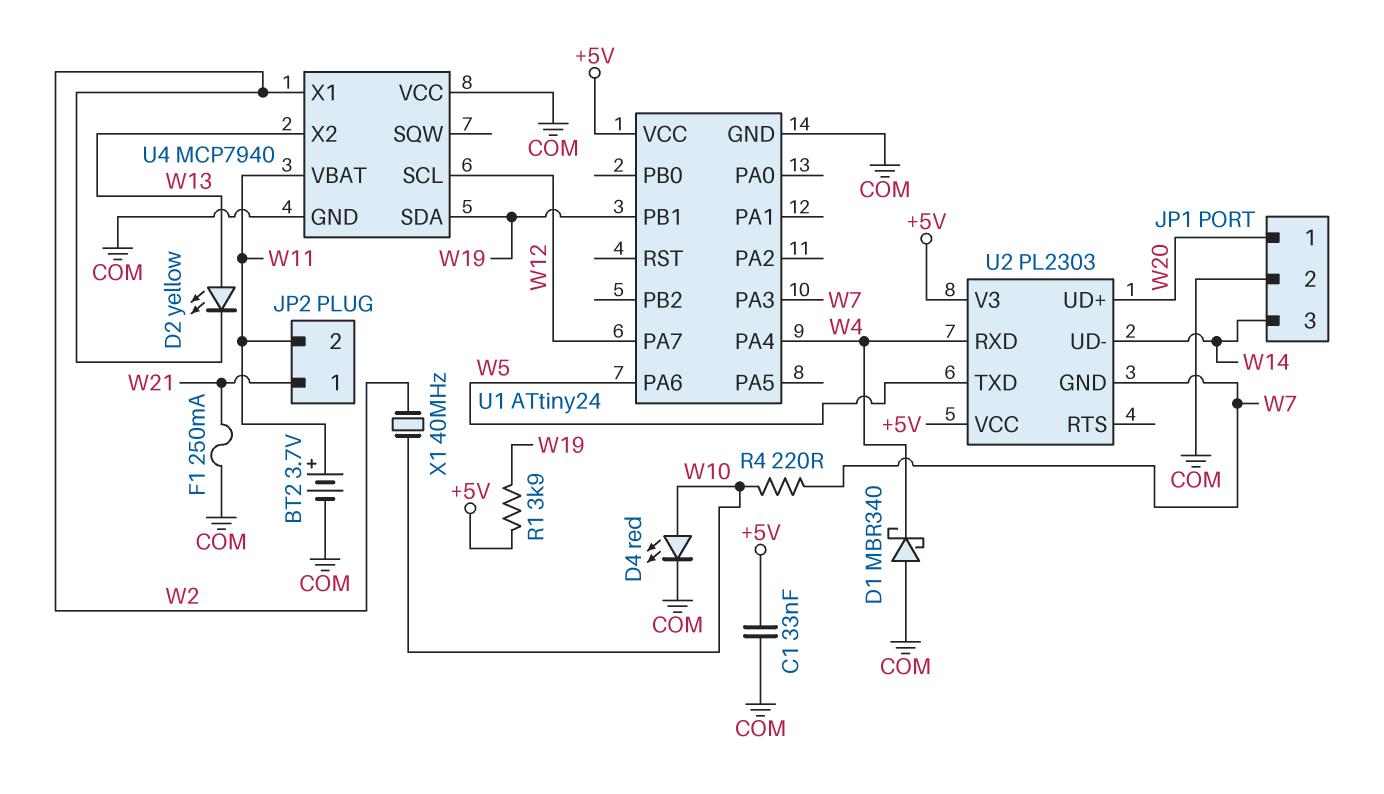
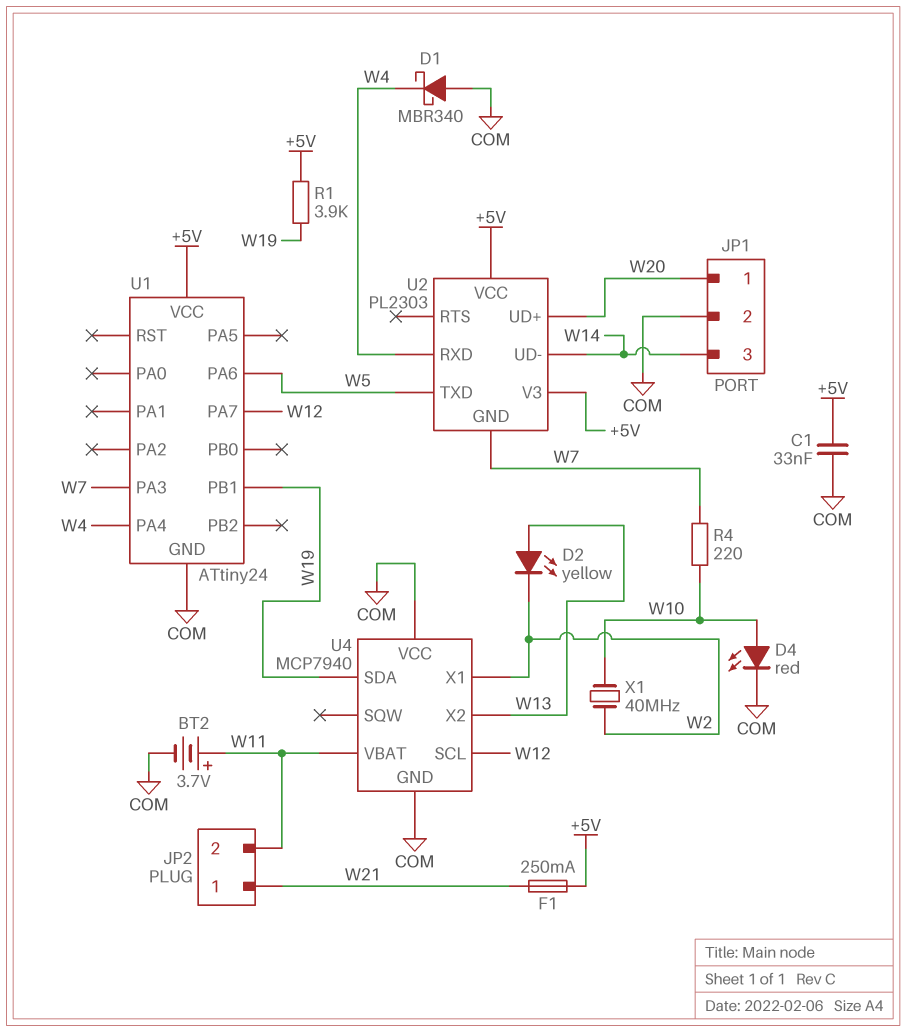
F1: 250mA (COM, W21) -> 250mA (+5V, W21)

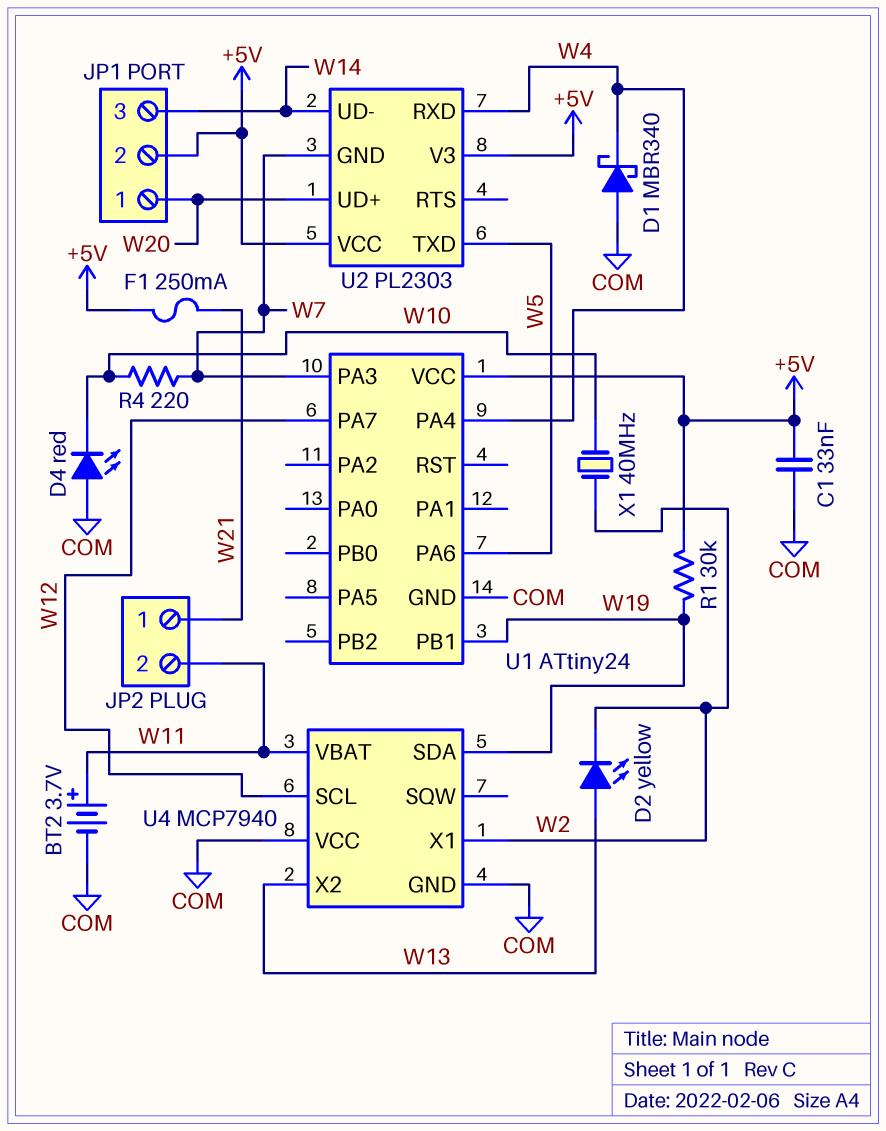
D4: LED red (A W10, K COM) -> LED red (A COM, K W10)
JP1 pin 2: COM -> +5V
R1: 3.9k (+5V, W19) -> 30k (+5V, W19)

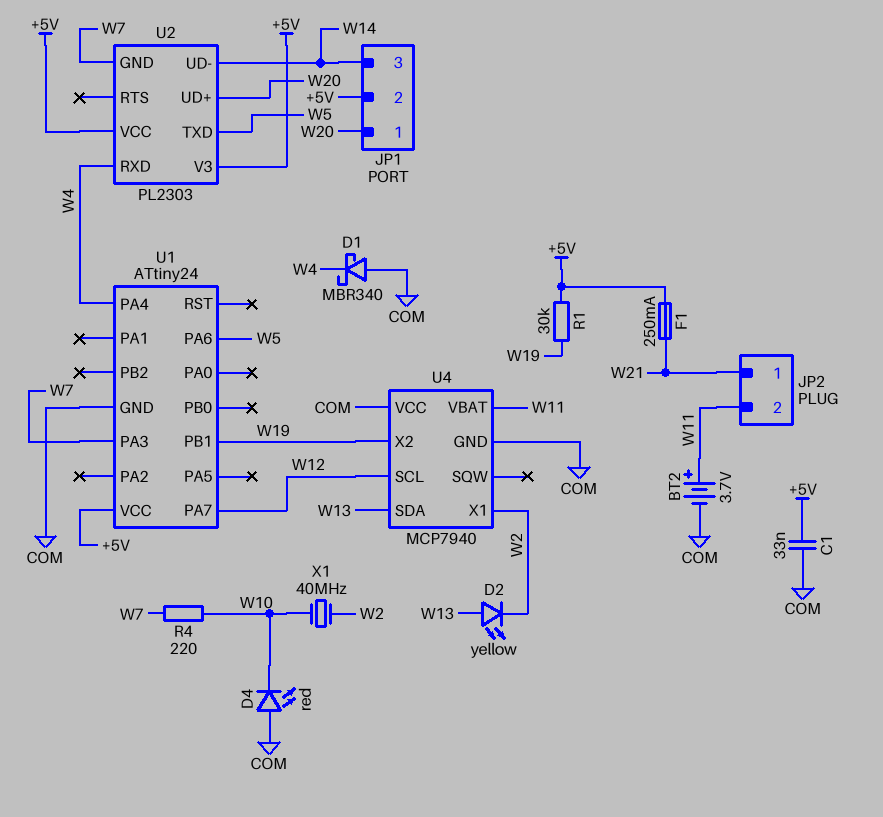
U4 pin SDA: W19 -> W13
U4 pin X2: W13 -> W19

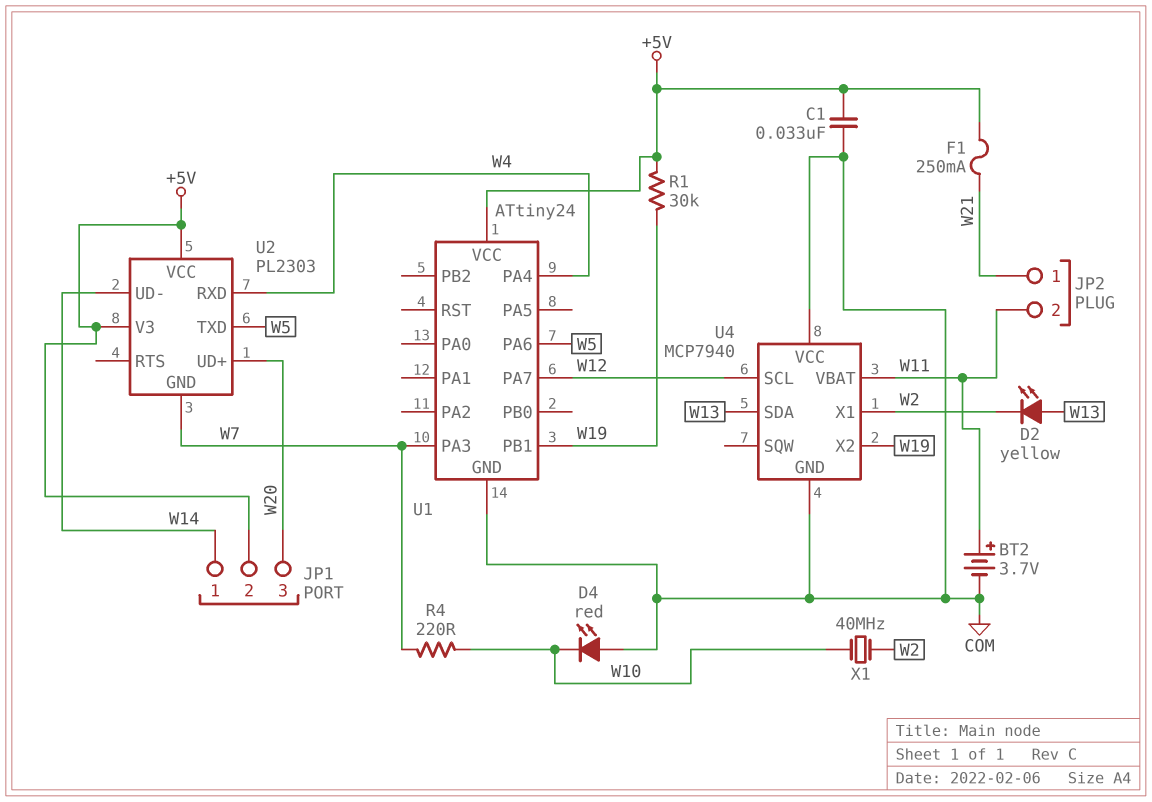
D1: schottky MBR340 (A COM, K W4) -> none
JP1 pin 1: W20 -> W14
JP1 pin 3: W14 -> W20

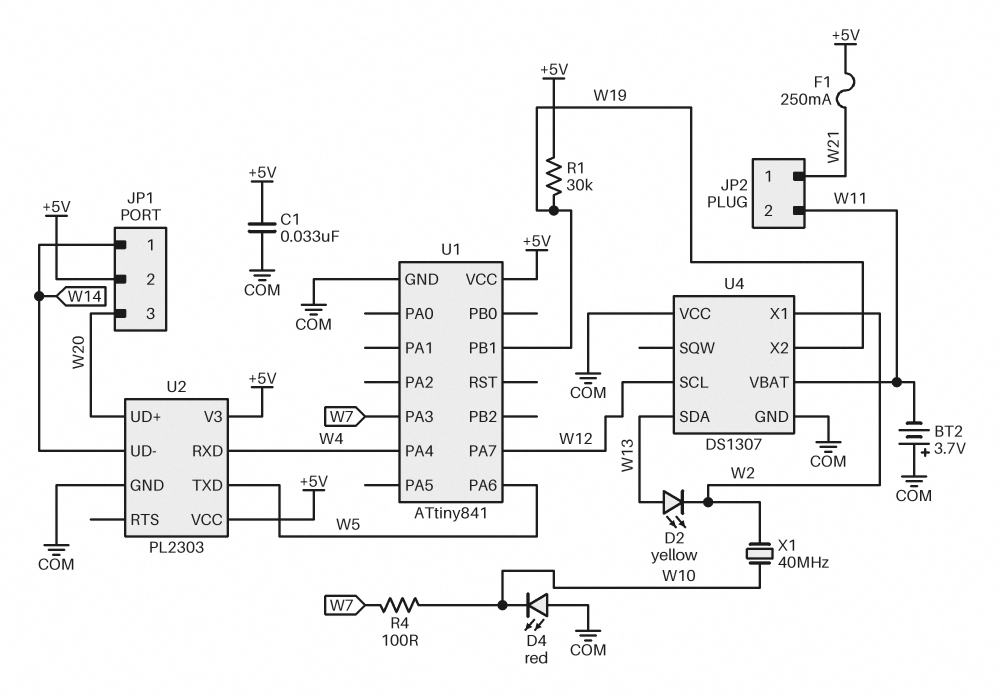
BT2: 3.7V (plus W11, minus COM) -> 3.7V (plus COM, minus W11)
R4: 220 (W7, W10) -> 100 (W7, W10)
U1: ATtiny24 -> ATtiny841
U2 pin GND: W7 -> COM
U4: MCP7940 -> DS1307

